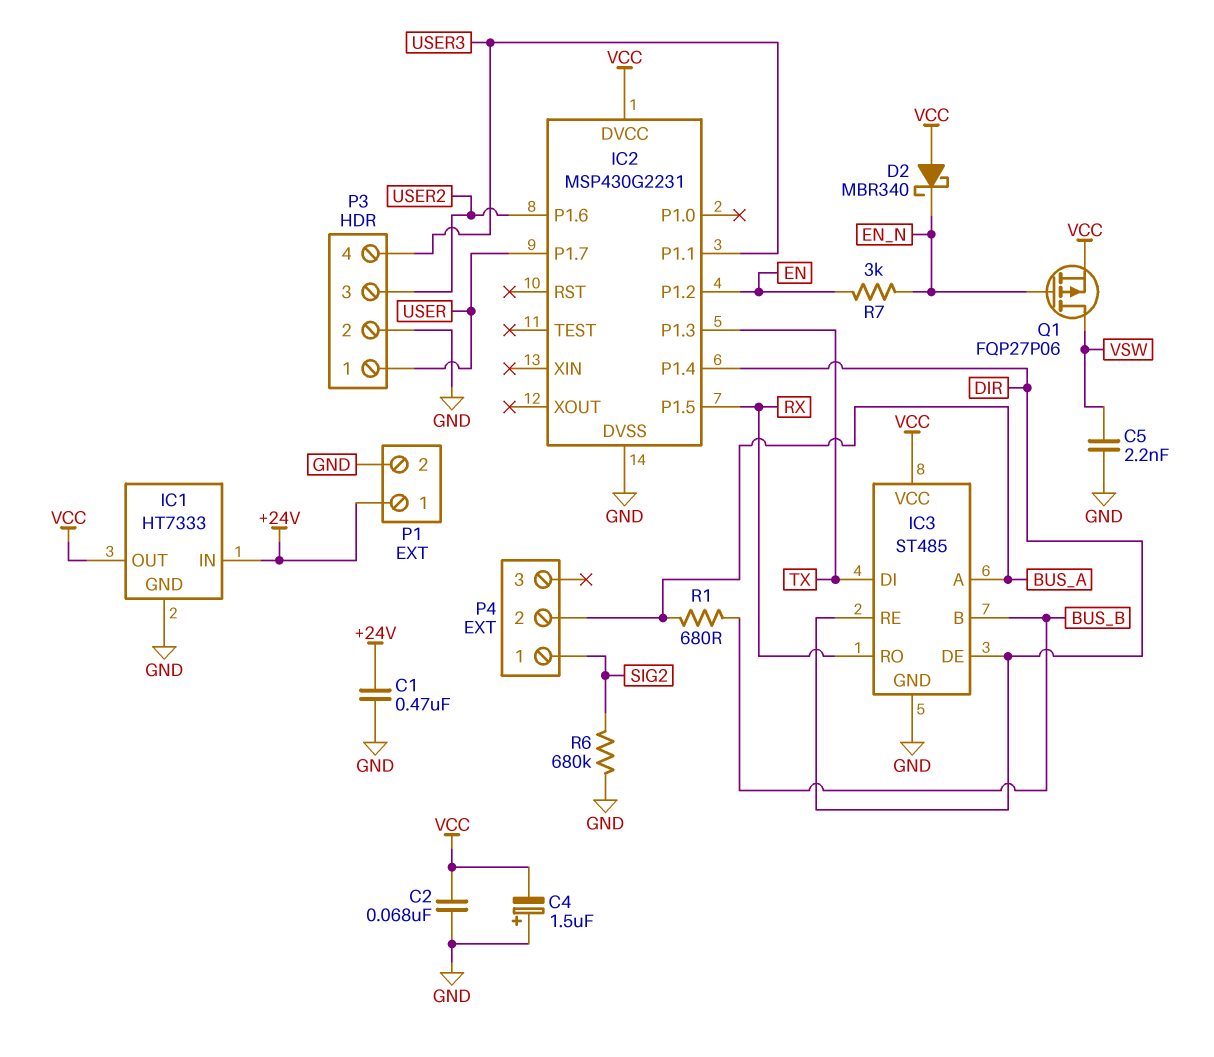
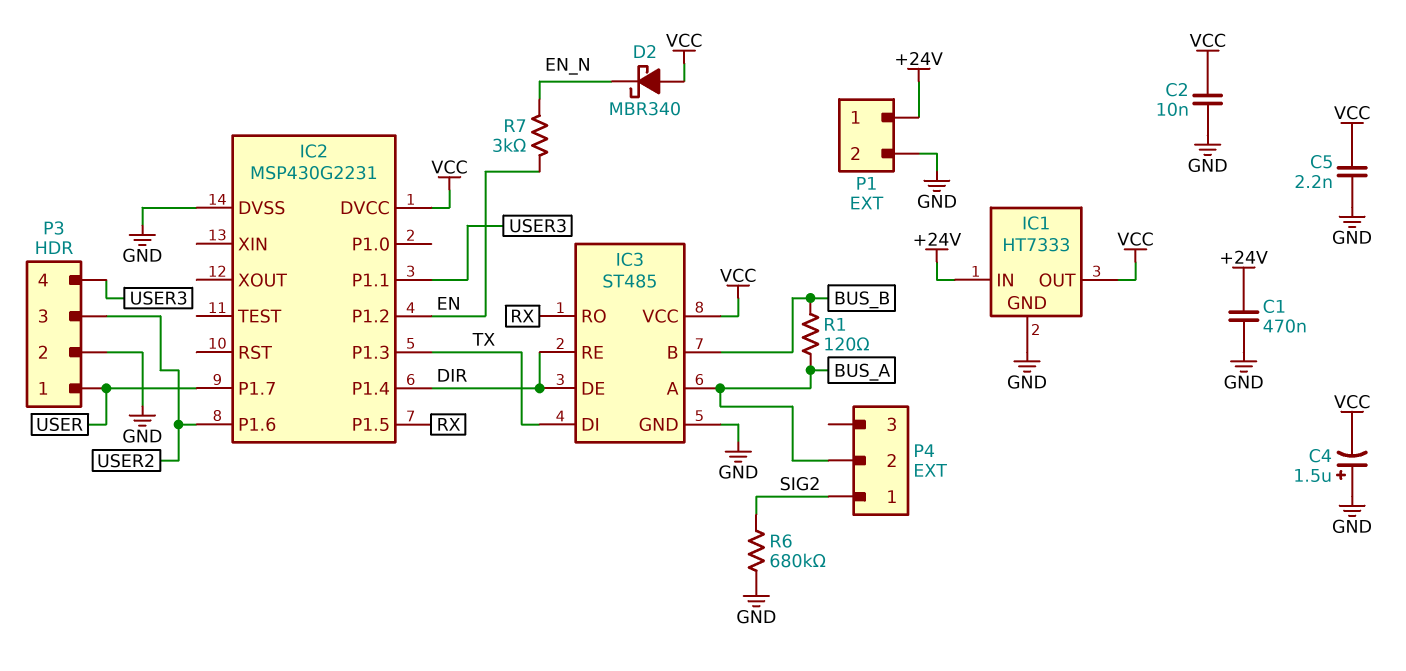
C2: 68nF (GND, VCC) -> 10nF (GND, VCC)
C5: 2.2nF (GND, VSW) -> 2.2nF (GND, VCC)
Q1: PMOS FQP27P06 (G EN_N, D VSW, S VCC) -> none
R1: 680 (BUS_A, BUS_B) -> 120 (BUS_A, BUS_B)

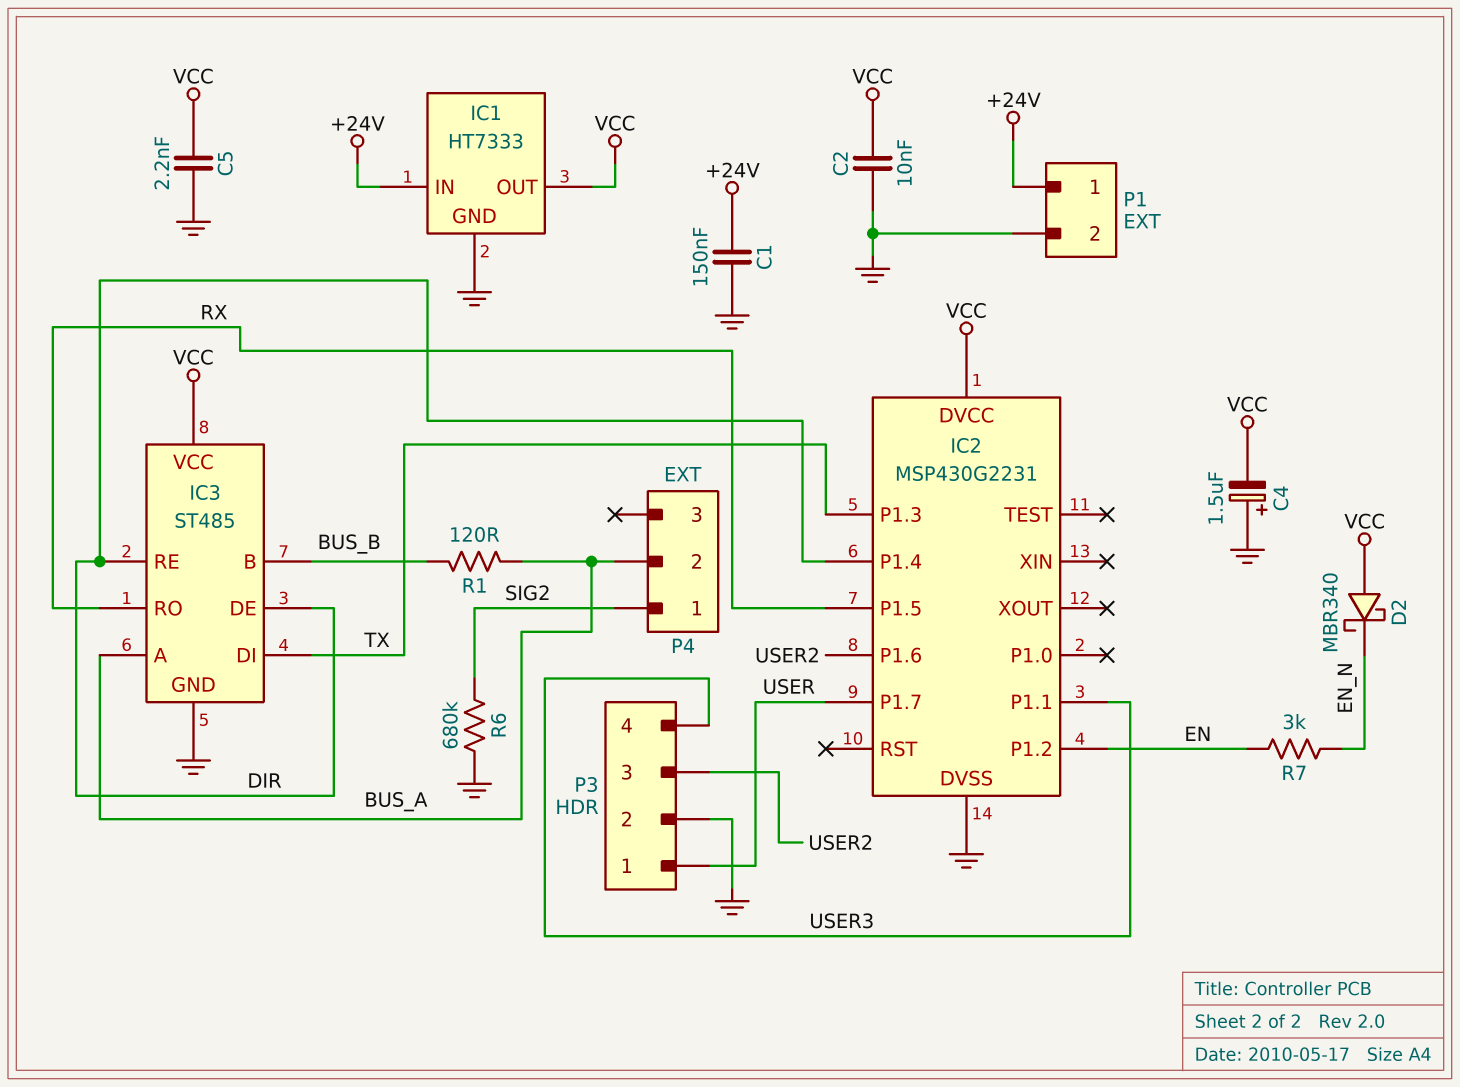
C1: 470nF (+24V, GND) -> 150nF (+24V, GND)

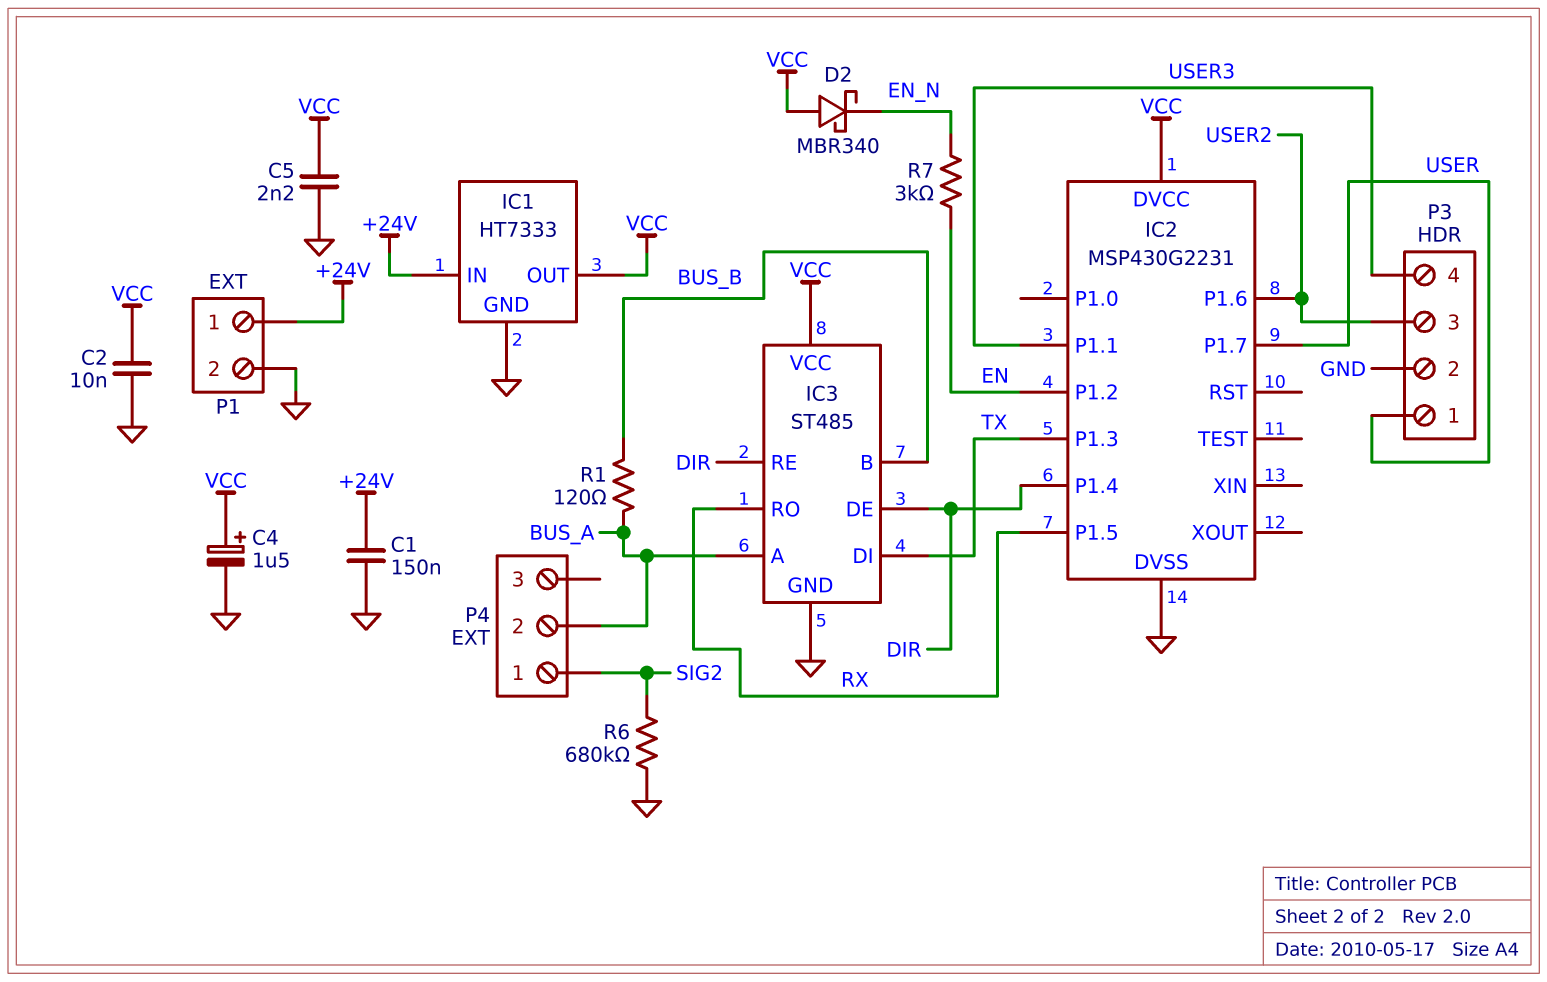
C4: 1.5uF (plus GND, minus VCC) -> 1.5uF (plus VCC, minus GND)

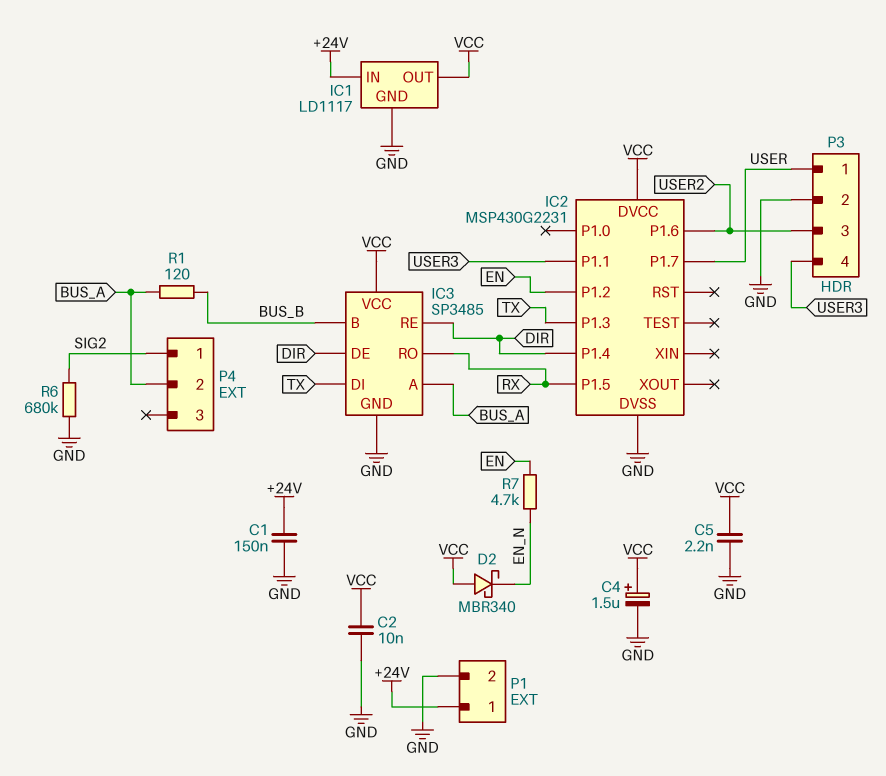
IC1: HT7333 -> LD1117
IC3: ST485 -> SP3485
R7: 3k (EN, EN_N) -> 4.7k (EN, EN_N)

